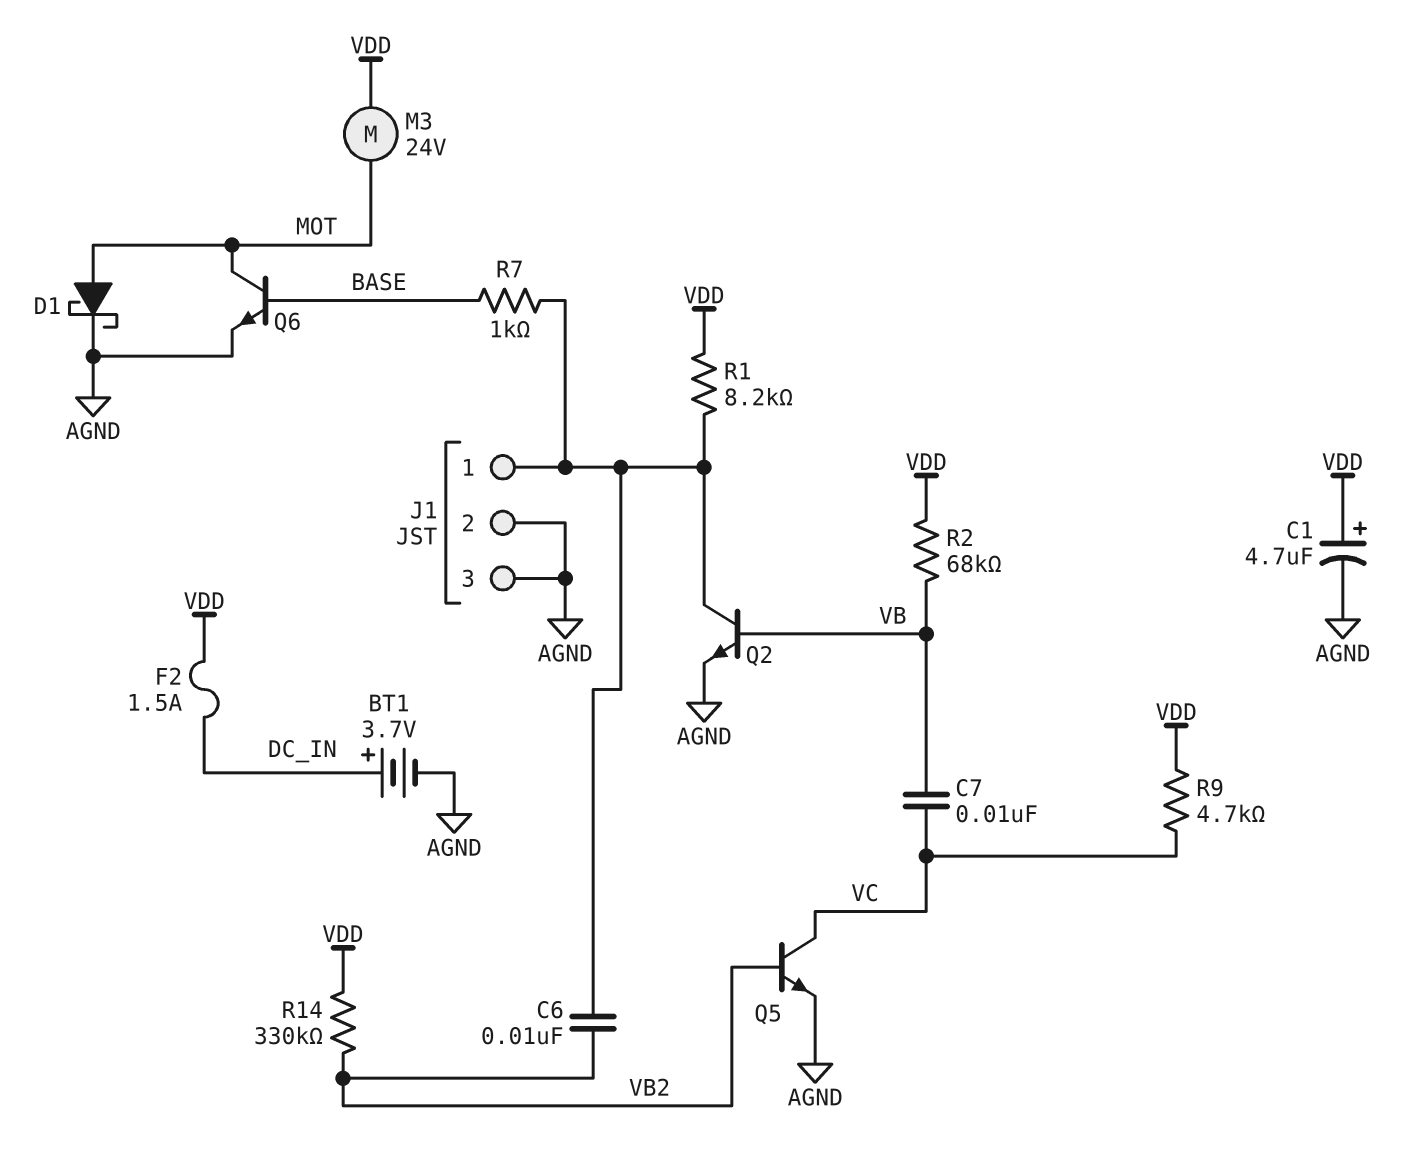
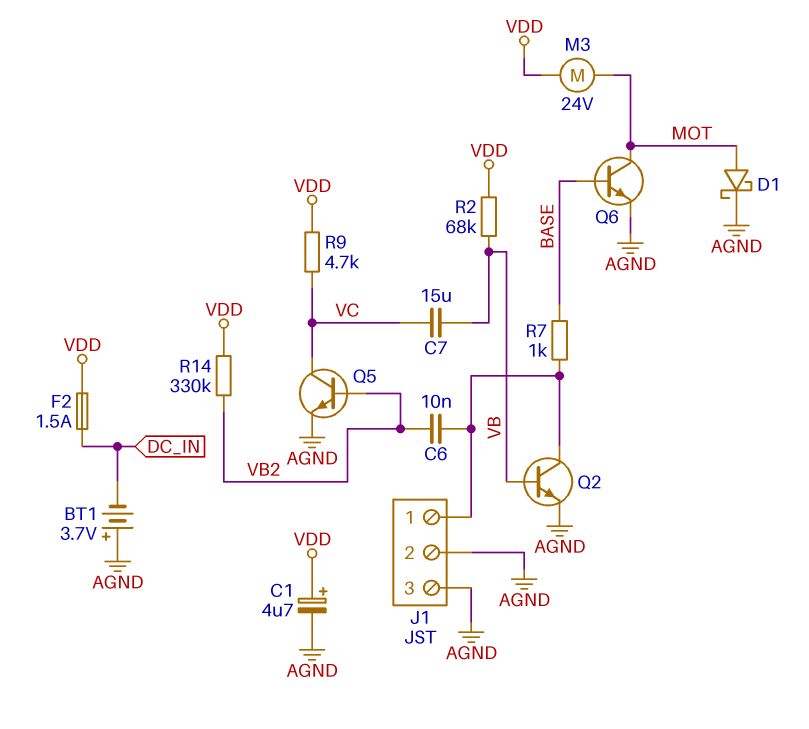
BT1: 3.7V (plus DC_IN, minus AGND) -> 3.7V (plus AGND, minus DC_IN)
C7: 10nF (VB, VC) -> 15uF (VB, VC)
R1: 8.2k (J1/1, VDD) -> none

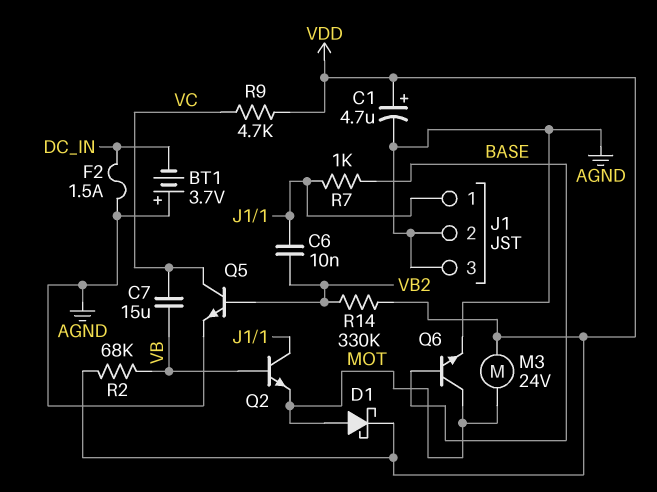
D1: schottky (A MOT, K AGND) -> schottky (A MOT, K VDD)
F2: 1.5A (DC_IN, VDD) -> 1.5A (AGND, DC_IN)
Q2: NPN (B VB, C J1/1, E AGND) -> NPN (B VB, C J1/1, E MOT)

